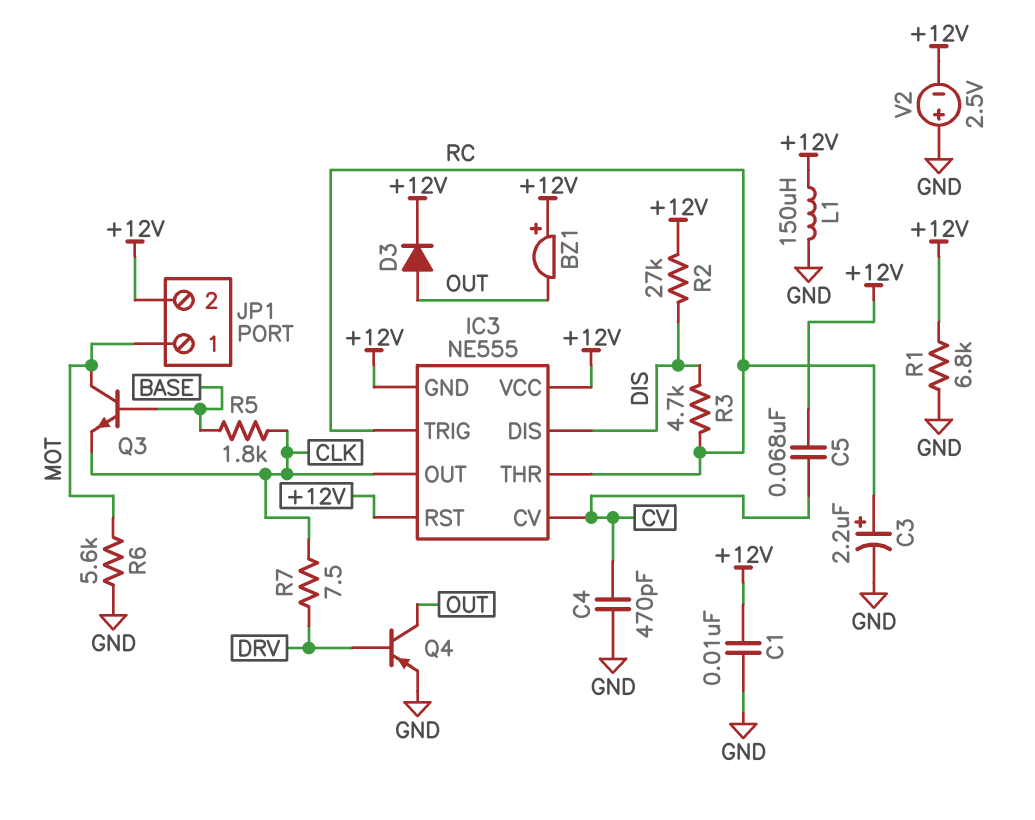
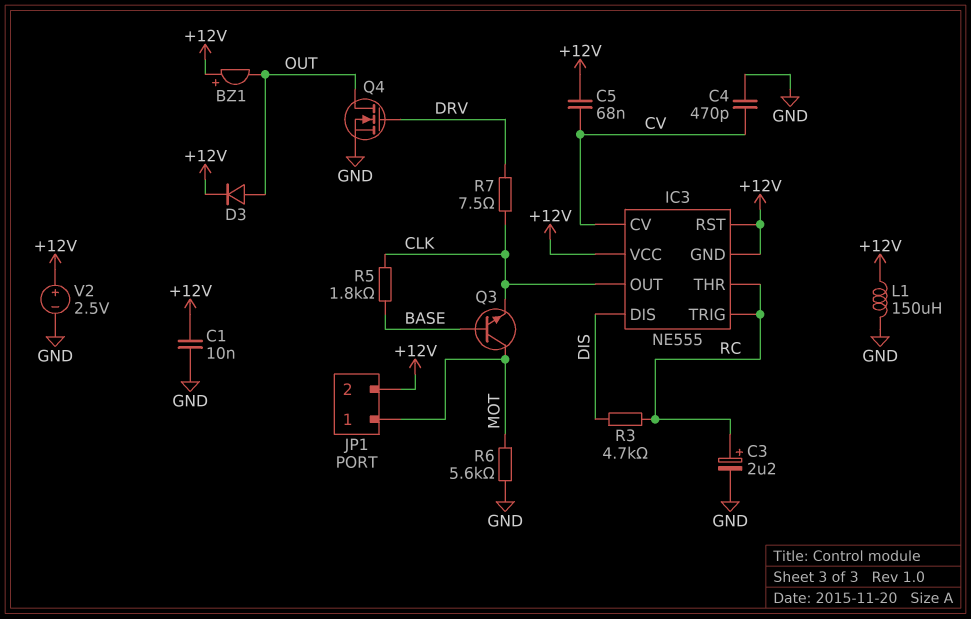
Q4: PNP (B DRV, C OUT, E GND) -> NMOS (G DRV, D OUT, S GND)
R1: 6.8k (+12V, GND) -> none
R2: 27k (+12V, DIS) -> none
V2: 2.5V (plus GND, minus +12V) -> 2.5V (plus +12V, minus GND)

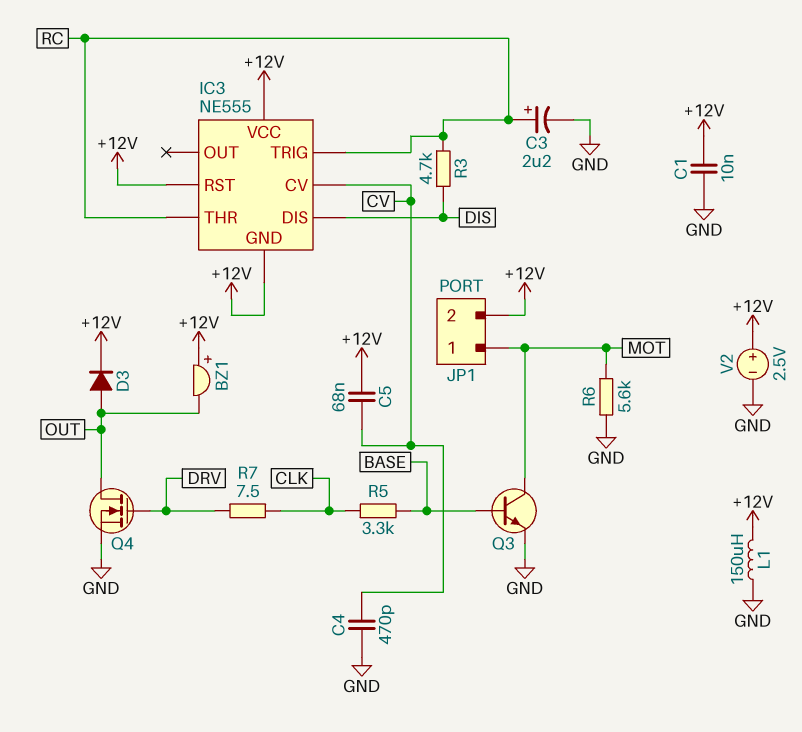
IC3 pin OUT: CLK -> none
Q3: NPN (B BASE, C MOT, E CLK) -> NPN (B BASE, C MOT, E GND)
R5: 1.8k (BASE, CLK) -> 3.3k (BASE, CLK)

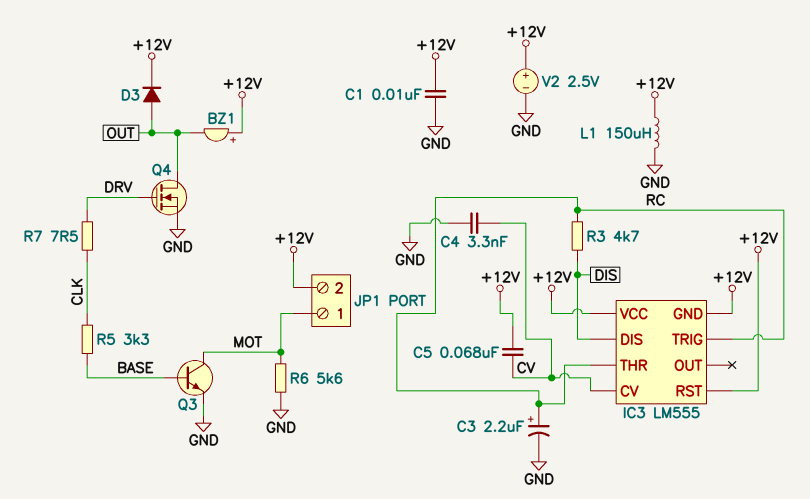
C4: 470pF (CV, GND) -> 3.3nF (CV, GND)
IC3: NE555 -> LM555

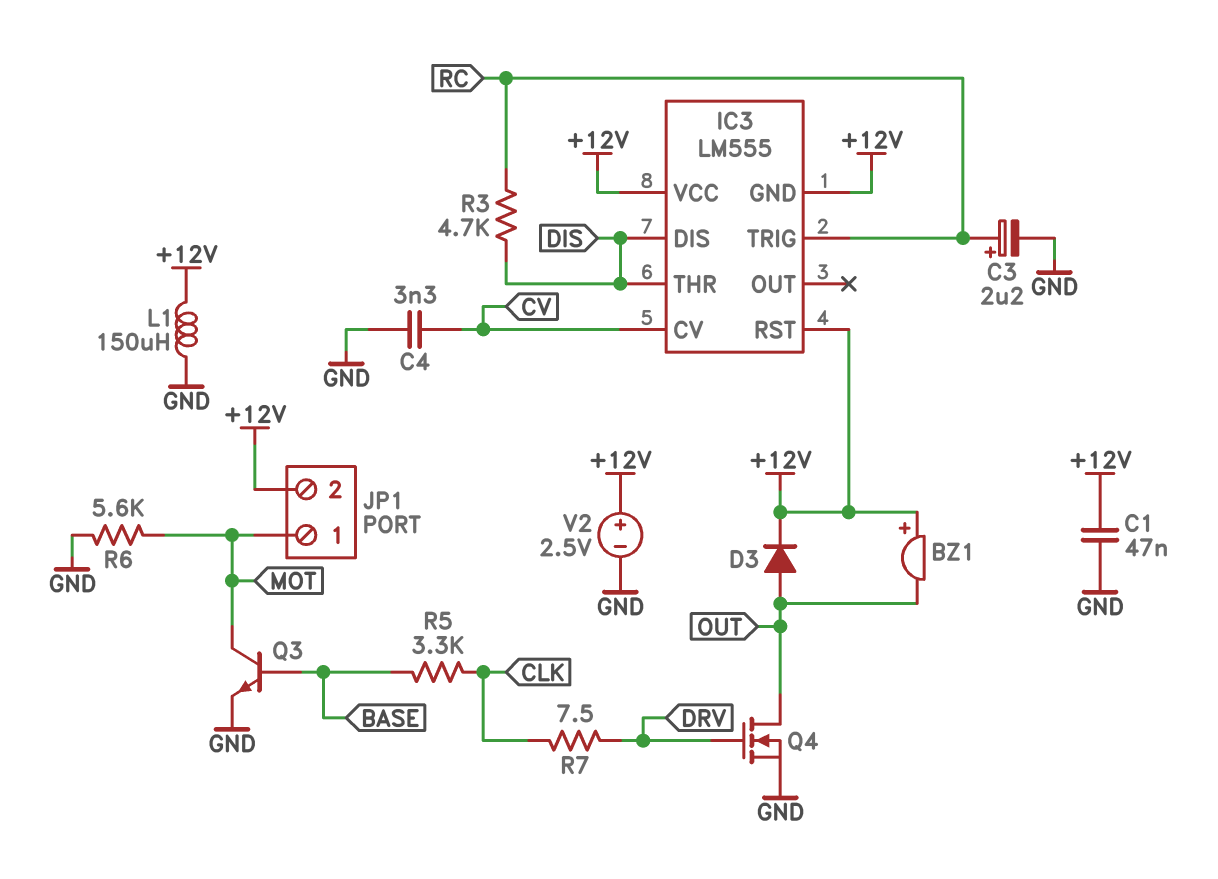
C1: 10nF (+12V, GND) -> 47nF (+12V, GND)
C5: 68nF (+12V, CV) -> none
IC3 pin THR: RC -> DIS

